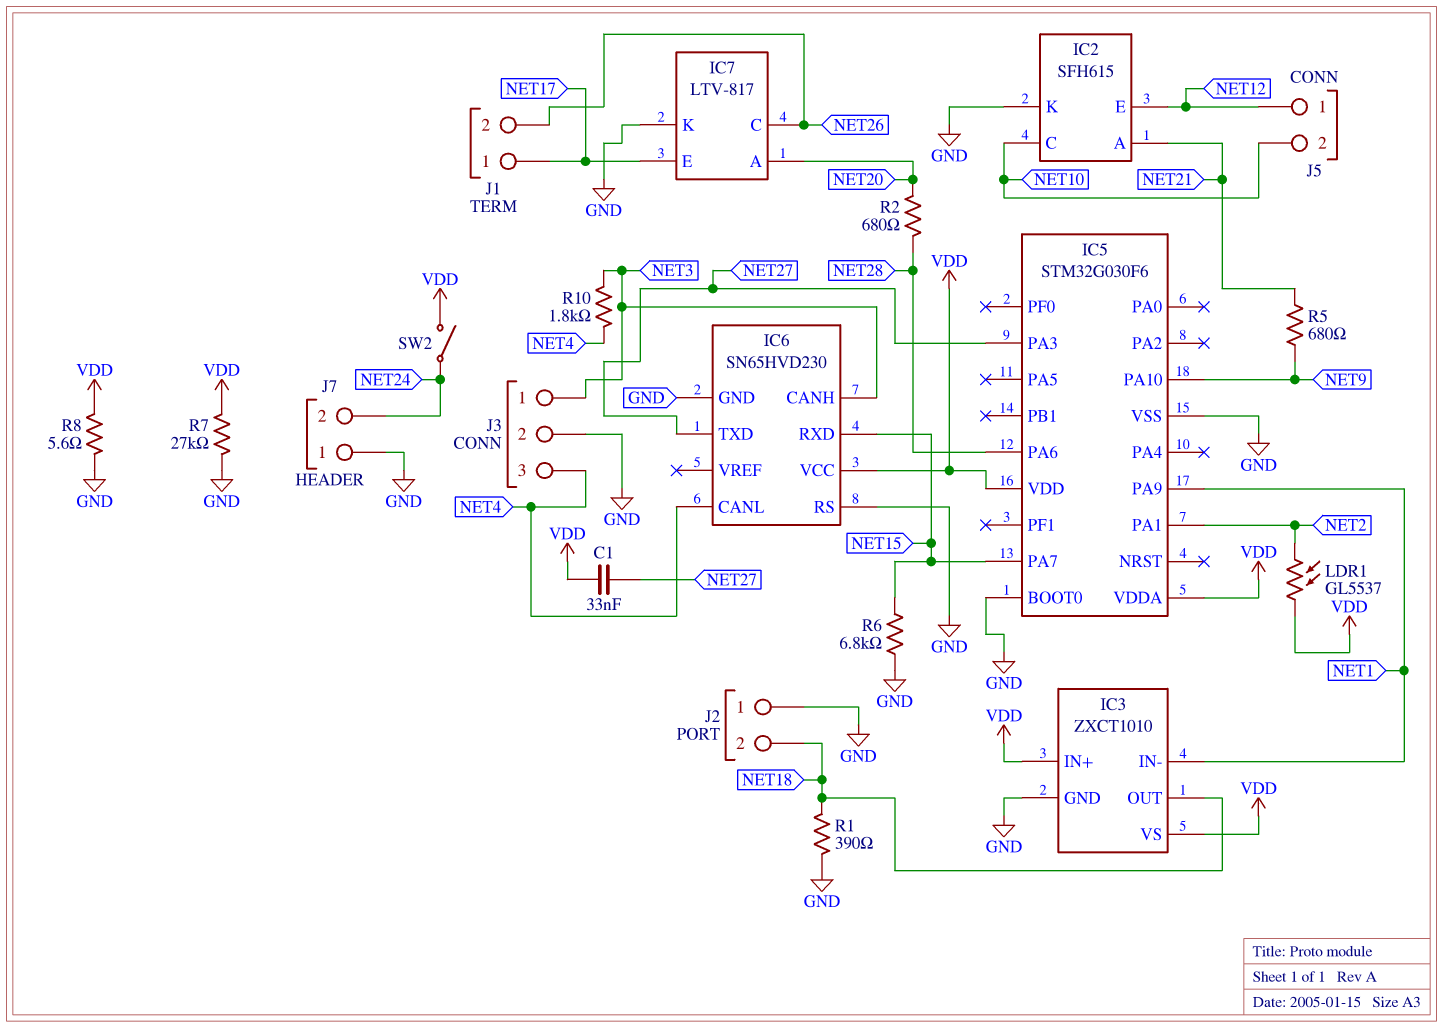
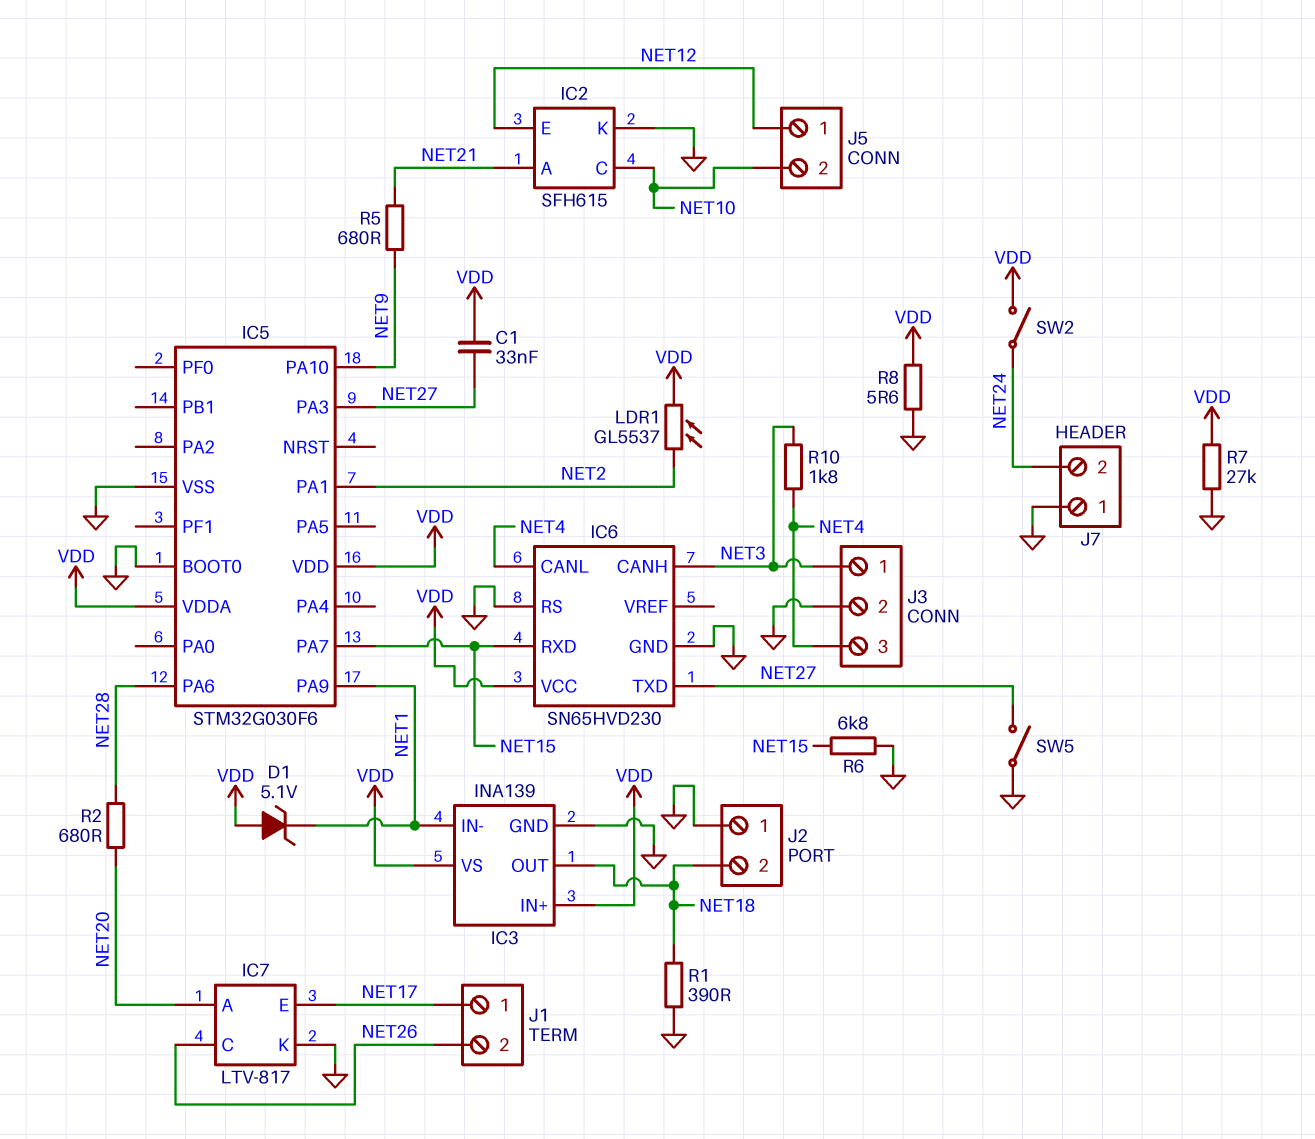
D1: none -> zener 5.1V (A VDD, K NET1)
IC3: ZXCT1010 -> INA139
SW5: none -> switch (GND, NET27)

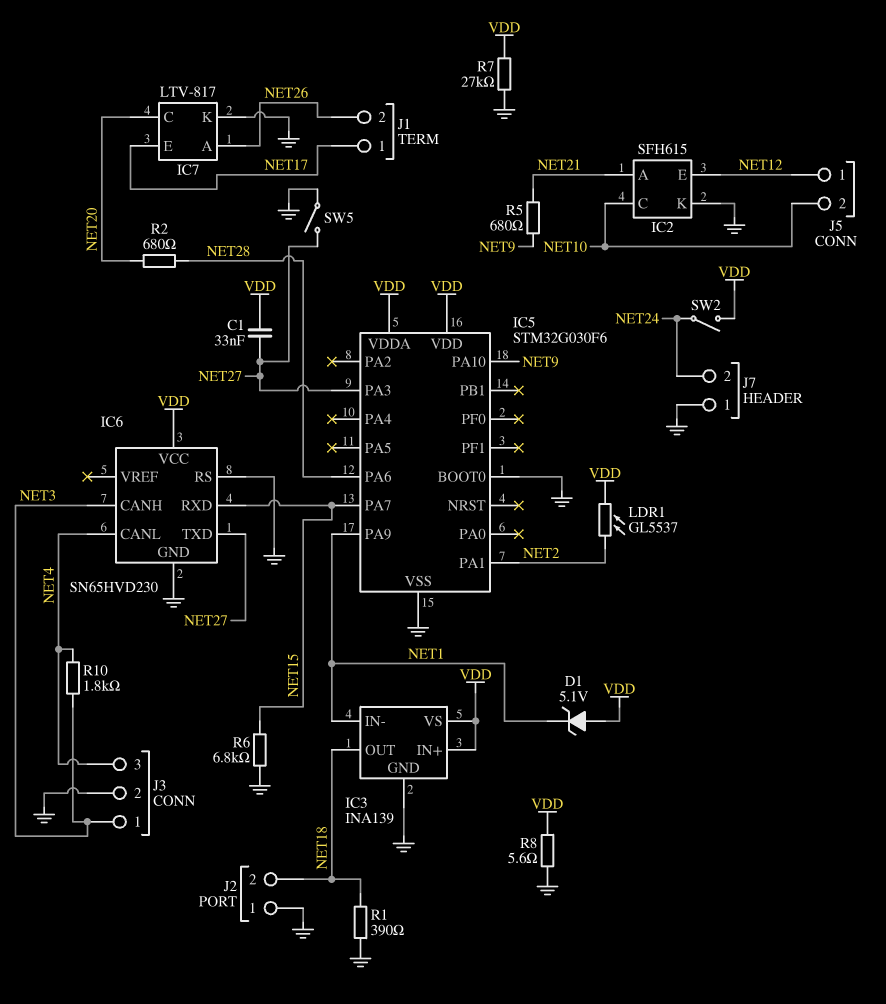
IC7 pin A: NET20 -> NET26
IC7 pin C: NET26 -> NET20

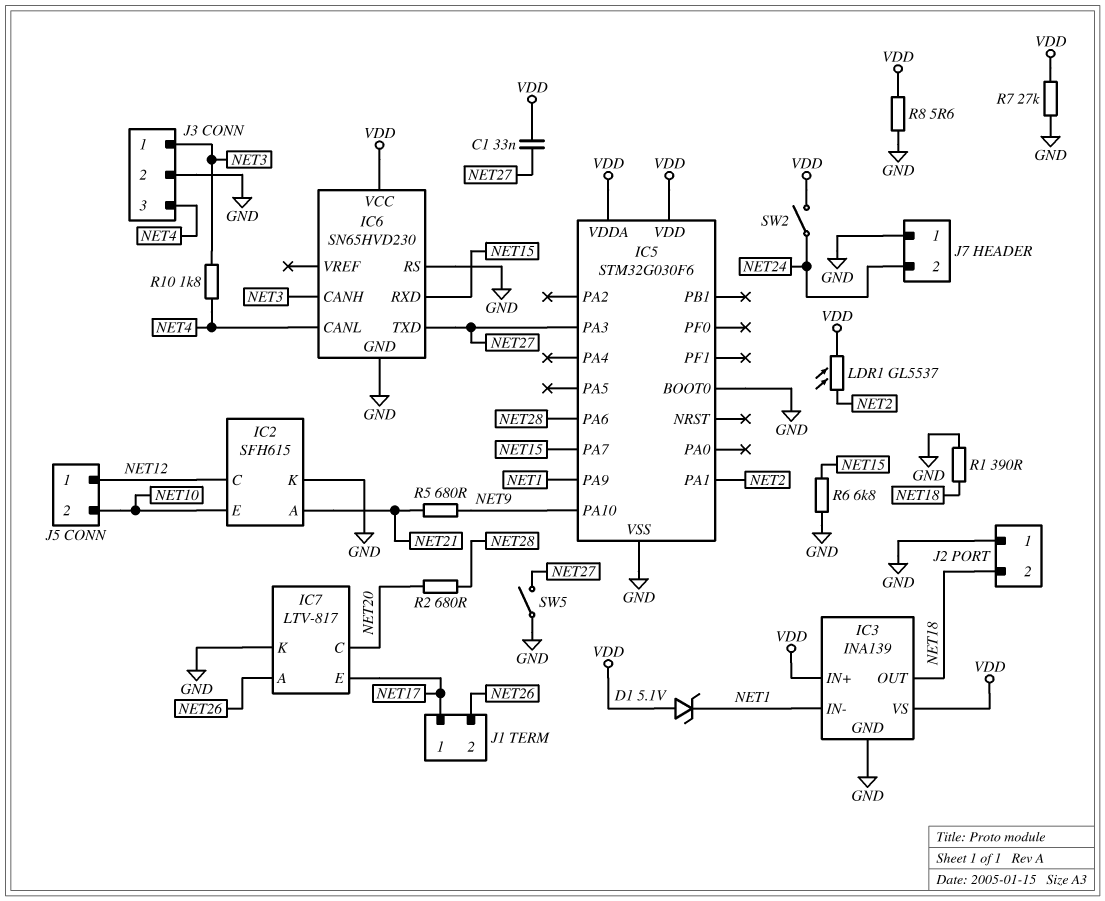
IC2 pin C: NET10 -> NET12
IC2 pin E: NET12 -> NET10

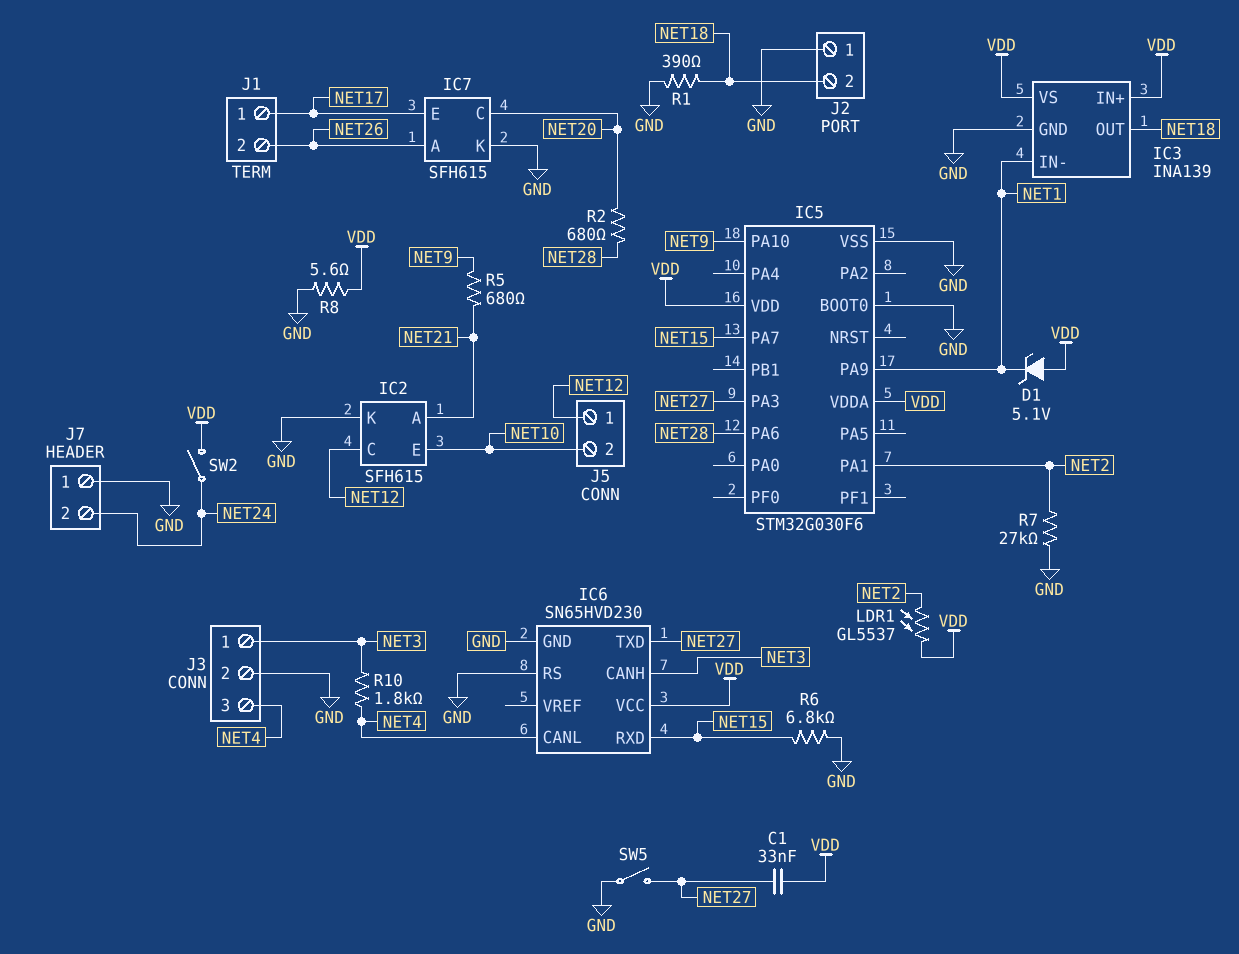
IC7: LTV-817 -> SFH615
R7: 27k (GND, VDD) -> 27k (GND, NET2)

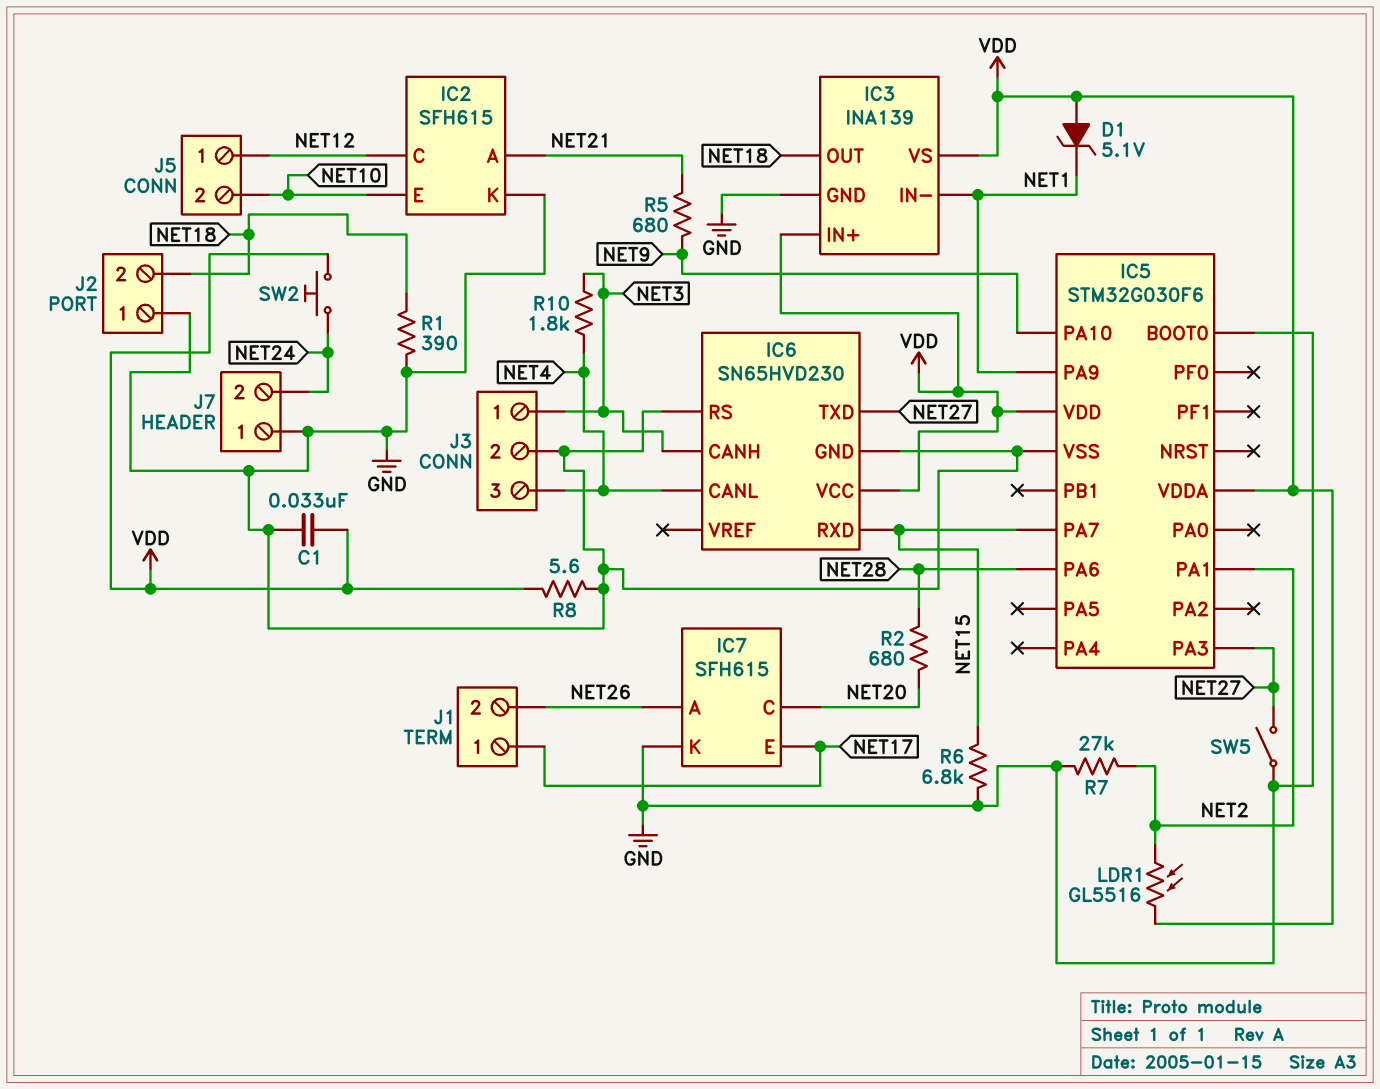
C1: 33nF (NET27, VDD) -> 33nF (GND, VDD)
LDR1: GL5537 (NET2, VDD) -> GL5516 (NET2, VDD)
SW2: switch (NET24, VDD) -> button (NET24, VDD)

